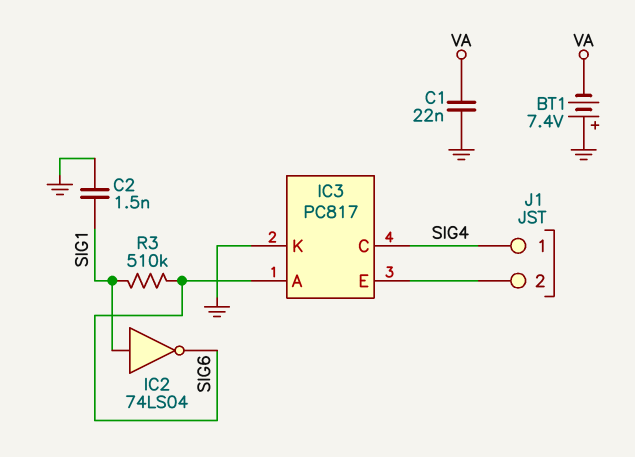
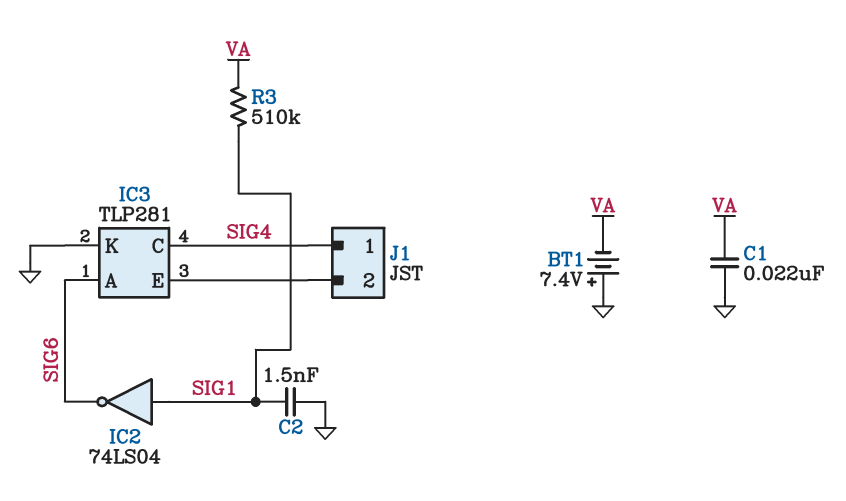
IC3: PC817 -> TLP281
R3: 510k (SIG1, SIG6) -> 510k (SIG1, VA)

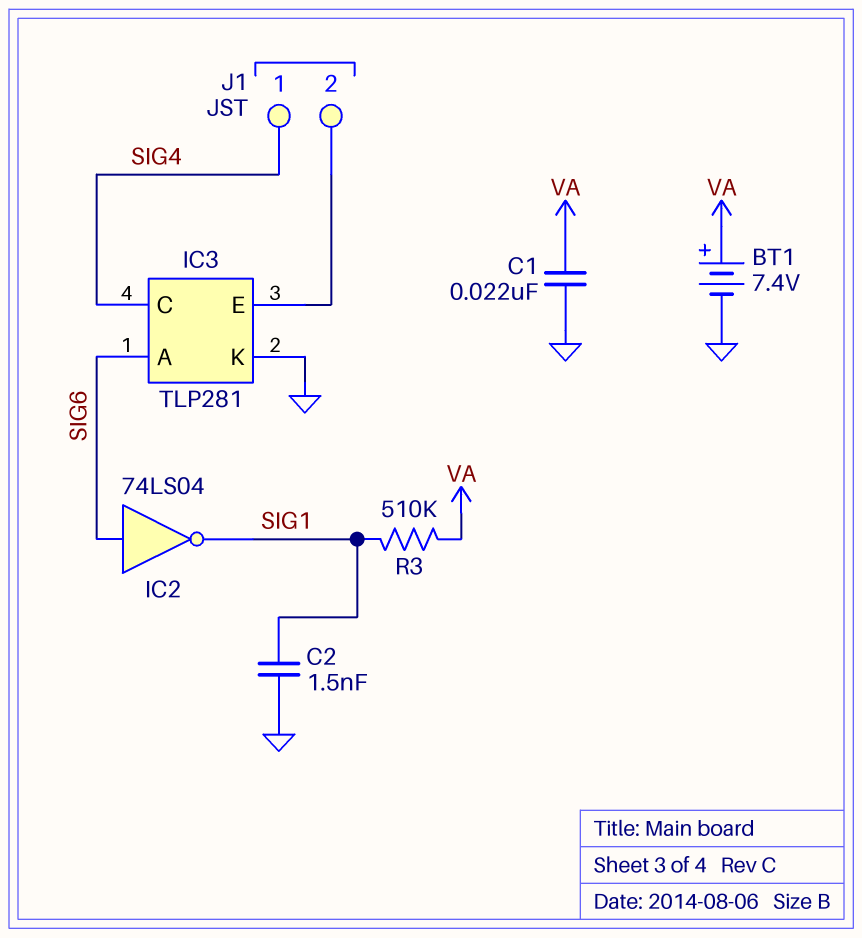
BT1: 7.4V (plus GND, minus VA) -> 7.4V (plus VA, minus GND)
IC2: NOT 74LS04 (in SIG1, out SIG6) -> NOT 74LS04 (in SIG6, out SIG1)

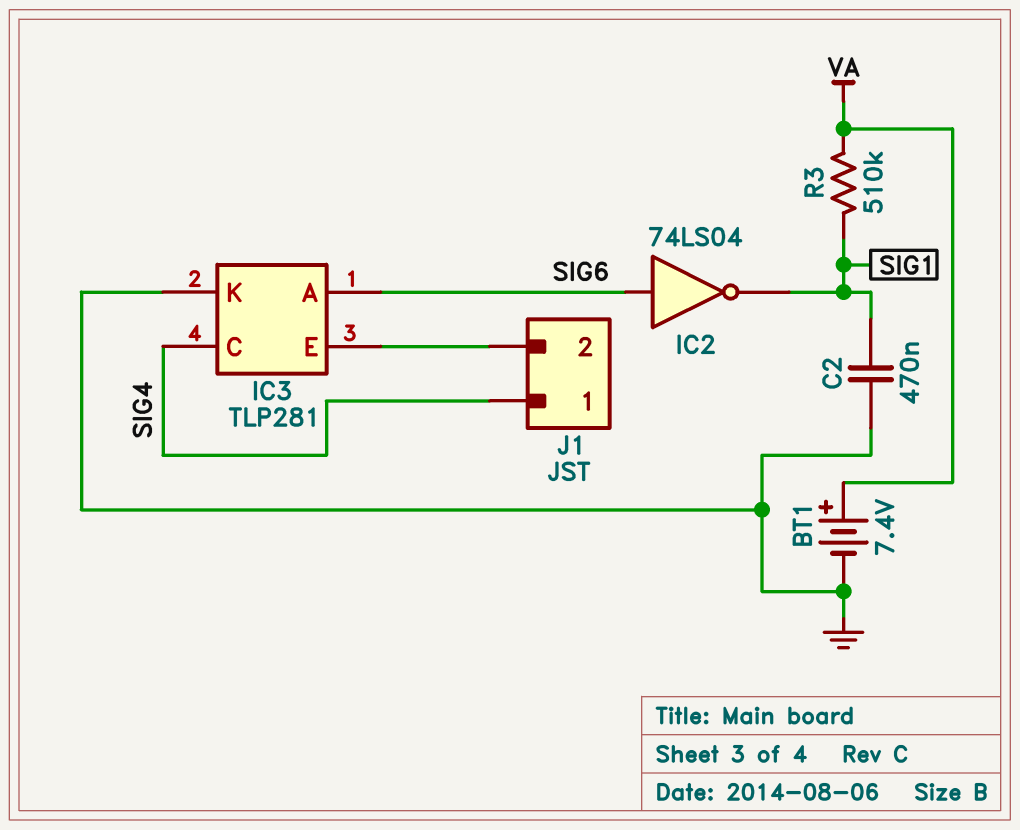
C1: 22nF (GND, VA) -> none
C2: 1.5nF (GND, SIG1) -> 470nF (GND, SIG1)

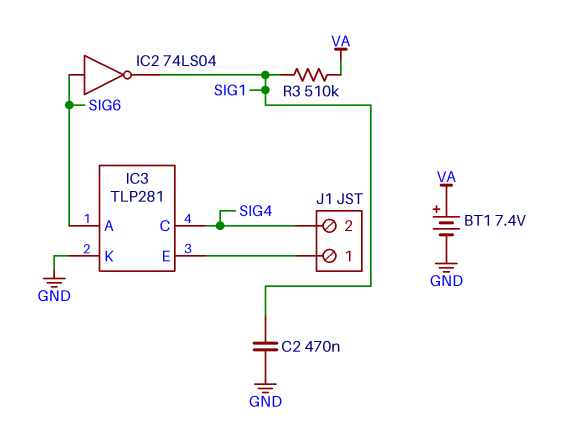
J1 pin 1: SIG4 -> IC3/E
J1 pin 2: IC3/E -> SIG4

